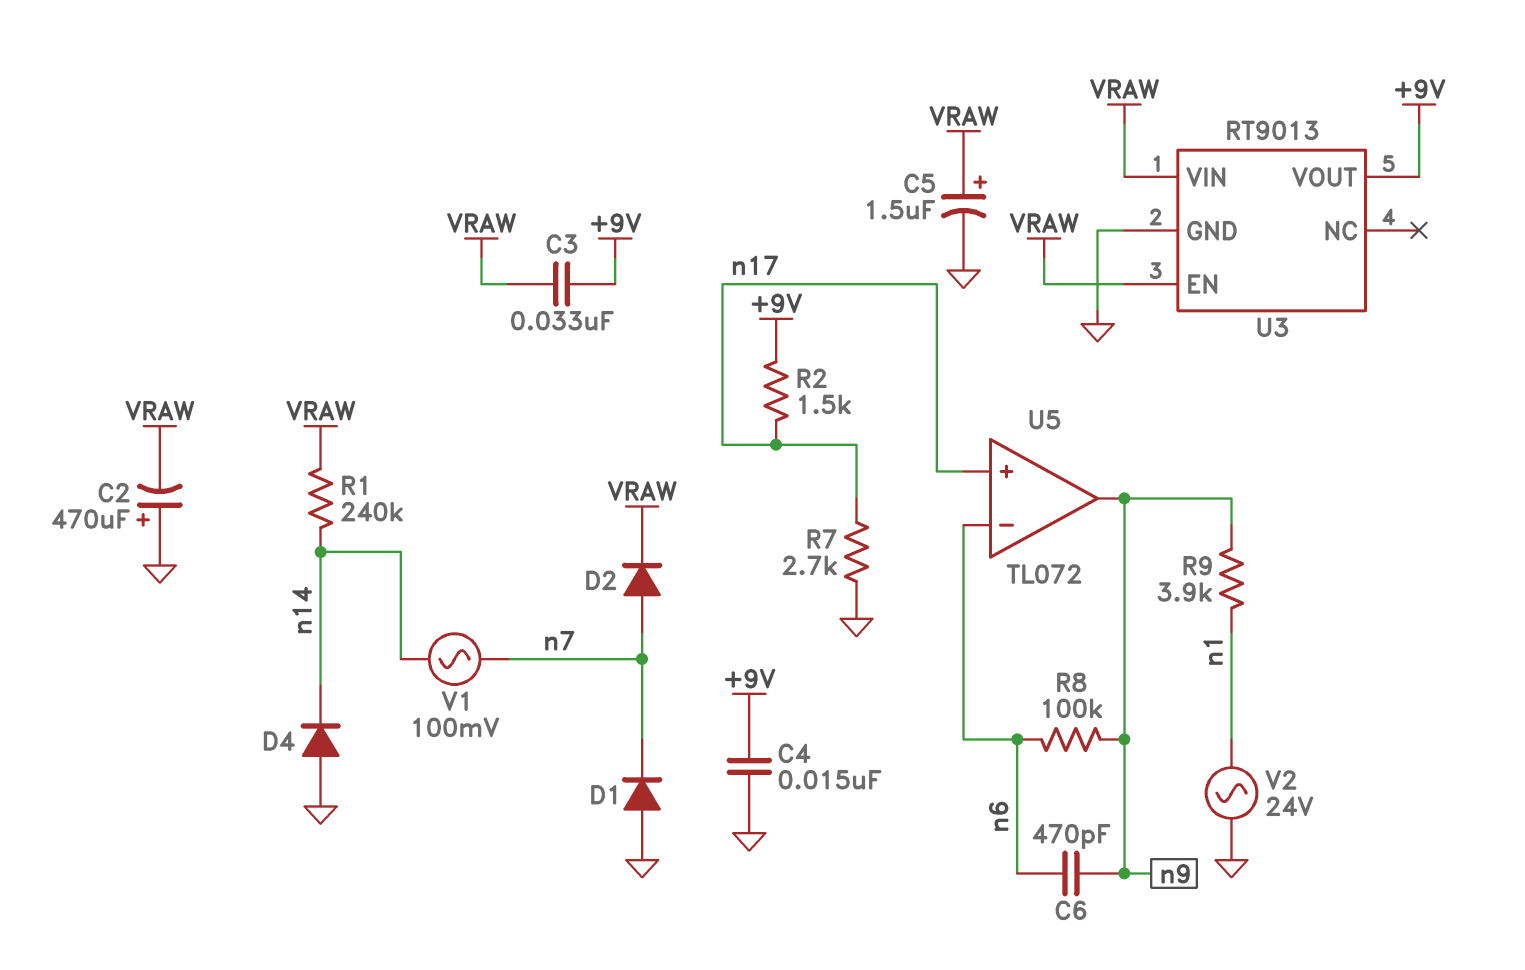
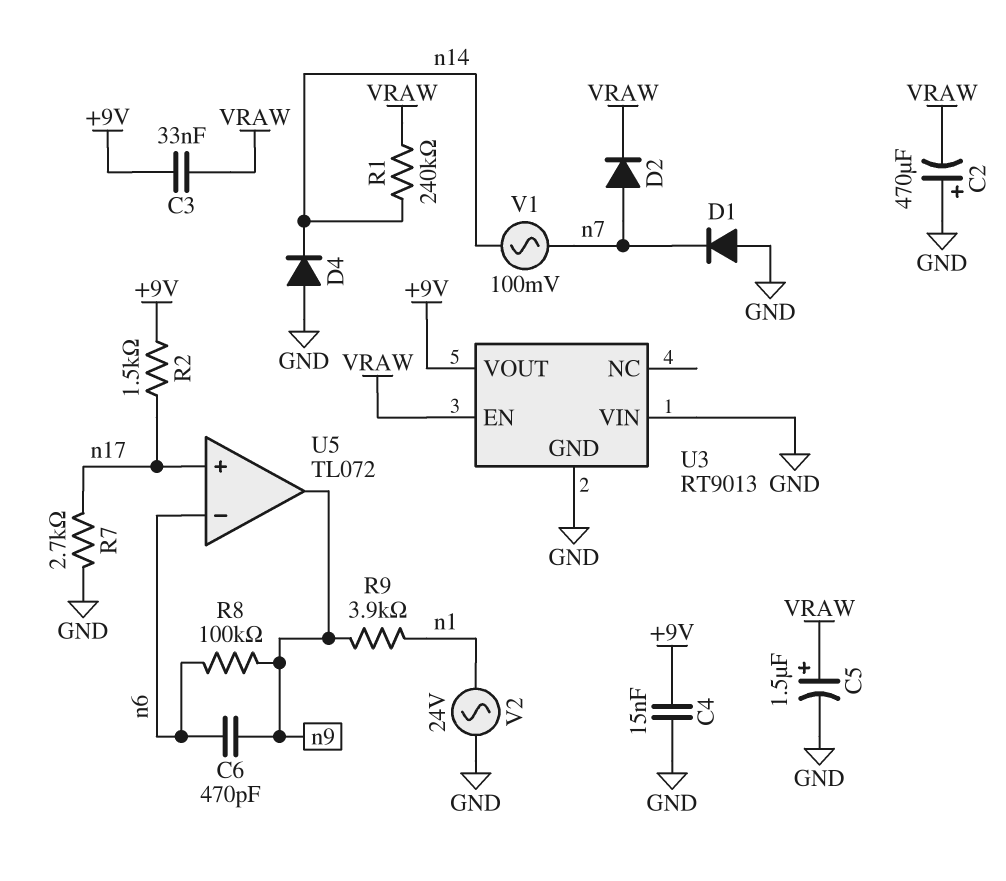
U3 pin VIN: VRAW -> GND

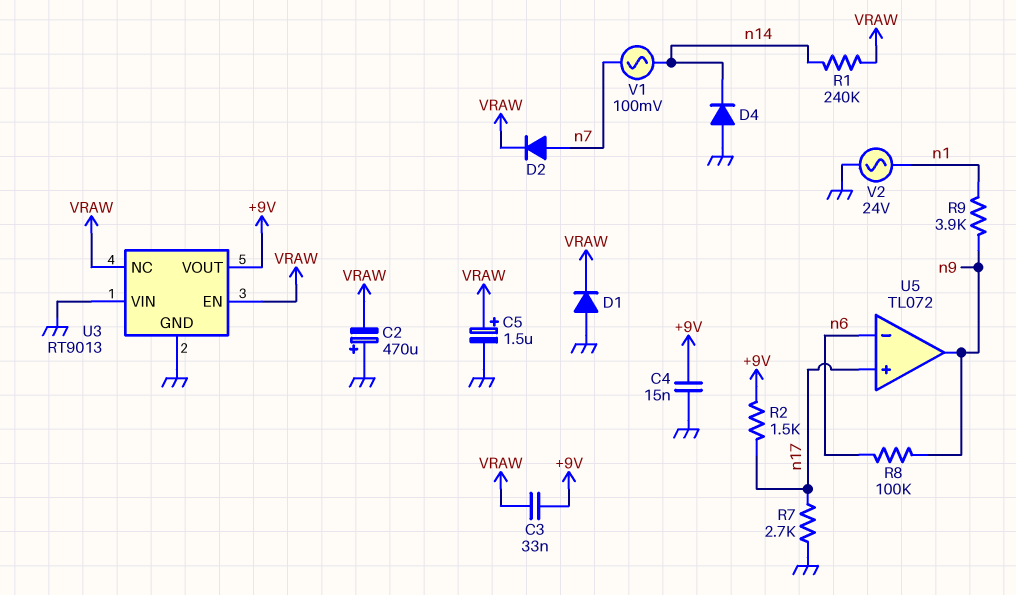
C6: 470pF (n6, n9) -> none
D1: diode (A GND, K n7) -> diode (A GND, K VRAW)
U3 pin NC: none -> VRAW

